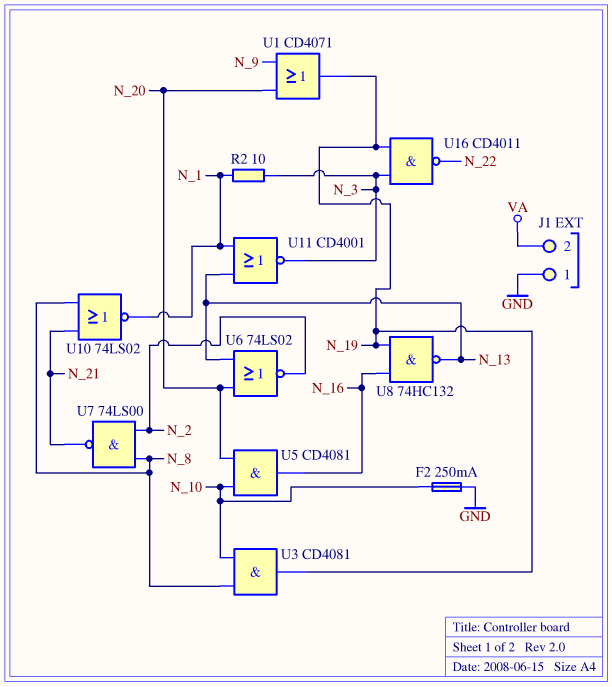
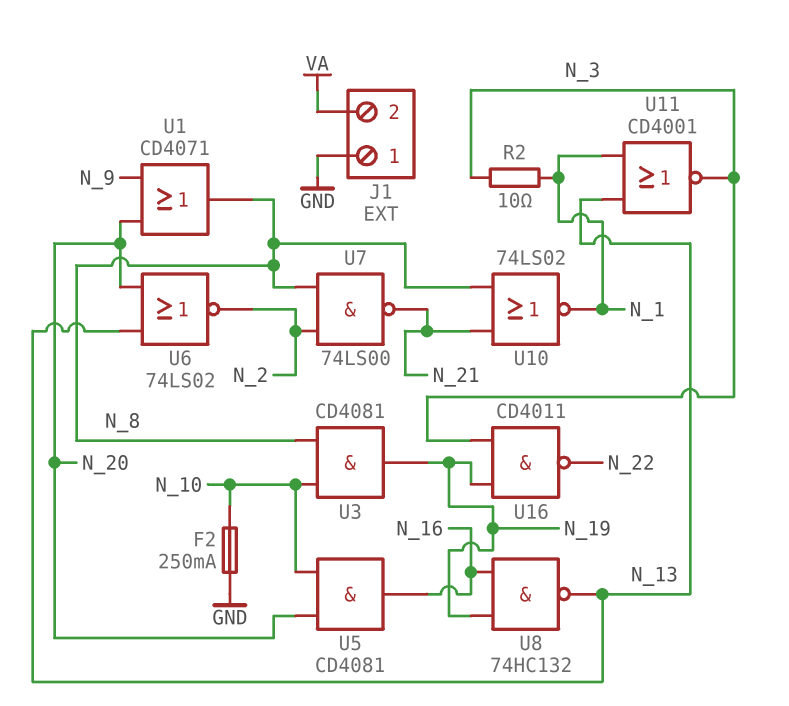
U1: OR CD4071 (in N_9, in N_20, out N_19) -> OR CD4071 (in N_9, in N_20, out N_8)

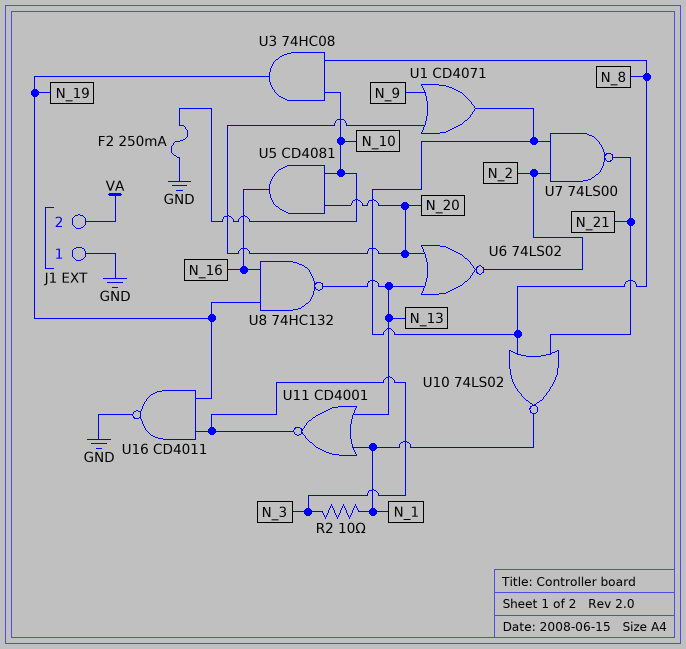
U3: AND CD4081 (in N_8, in N_10, out N_19) -> AND 74HC08 (in N_8, in N_10, out N_19)
U16: NAND CD4011 (in N_3, in N_19, out N_22) -> NAND CD4011 (in N_3, in N_19, out GND)

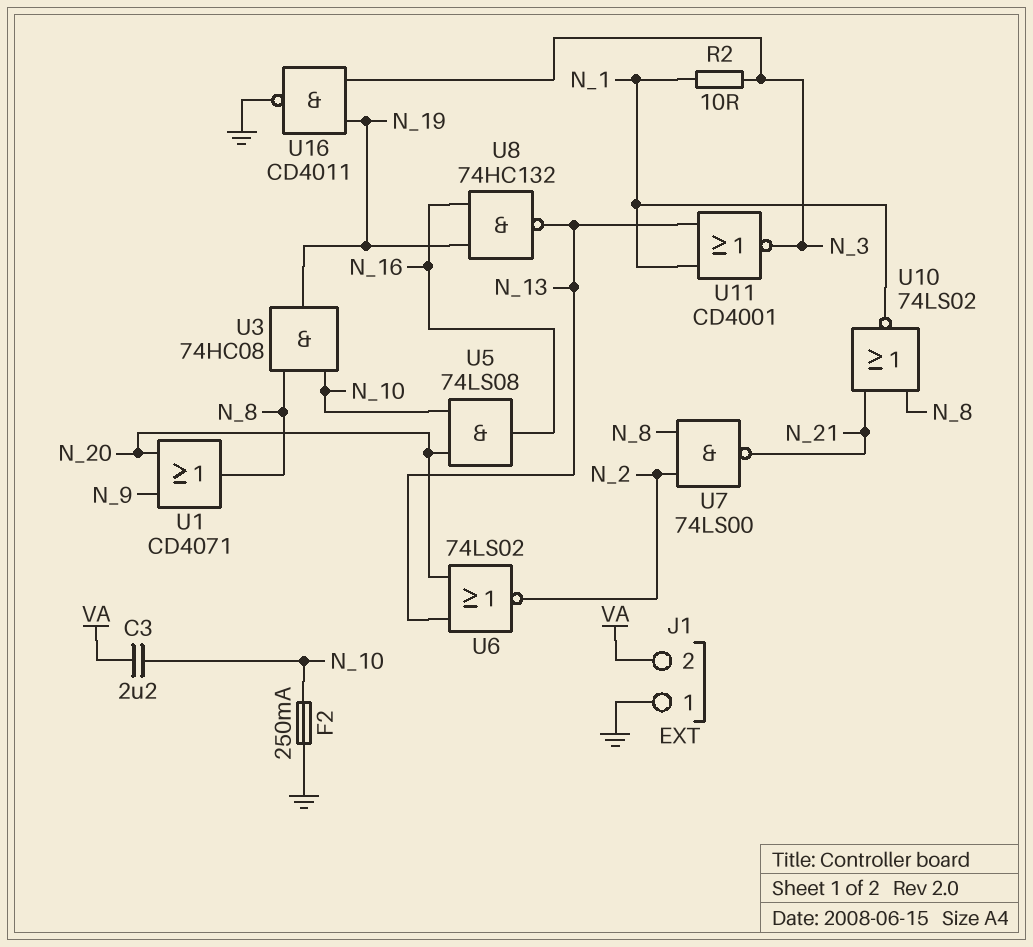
C3: none -> 2.2uF (N_10, VA)
U5: AND CD4081 (in N_10, in N_20, out N_16) -> AND 74LS08 (in N_10, in N_20, out N_16)

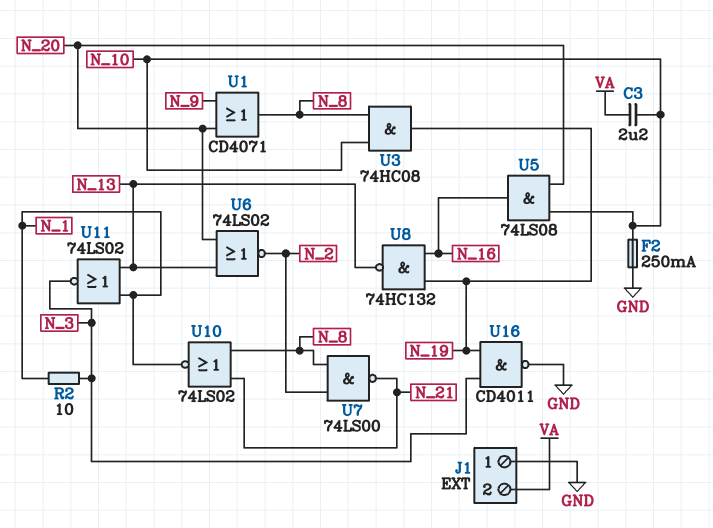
U11: NOR CD4001 (in N_1, in N_13, out N_3) -> NOR 74LS02 (in N_1, in N_13, out N_3)

